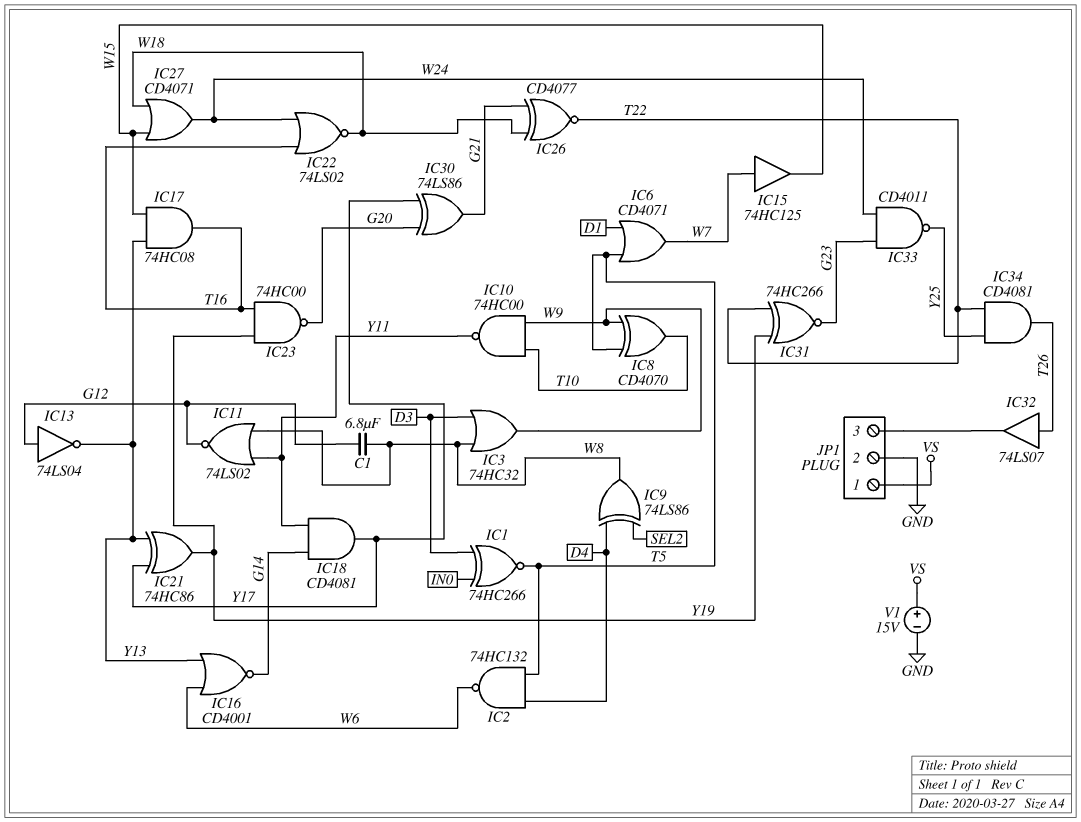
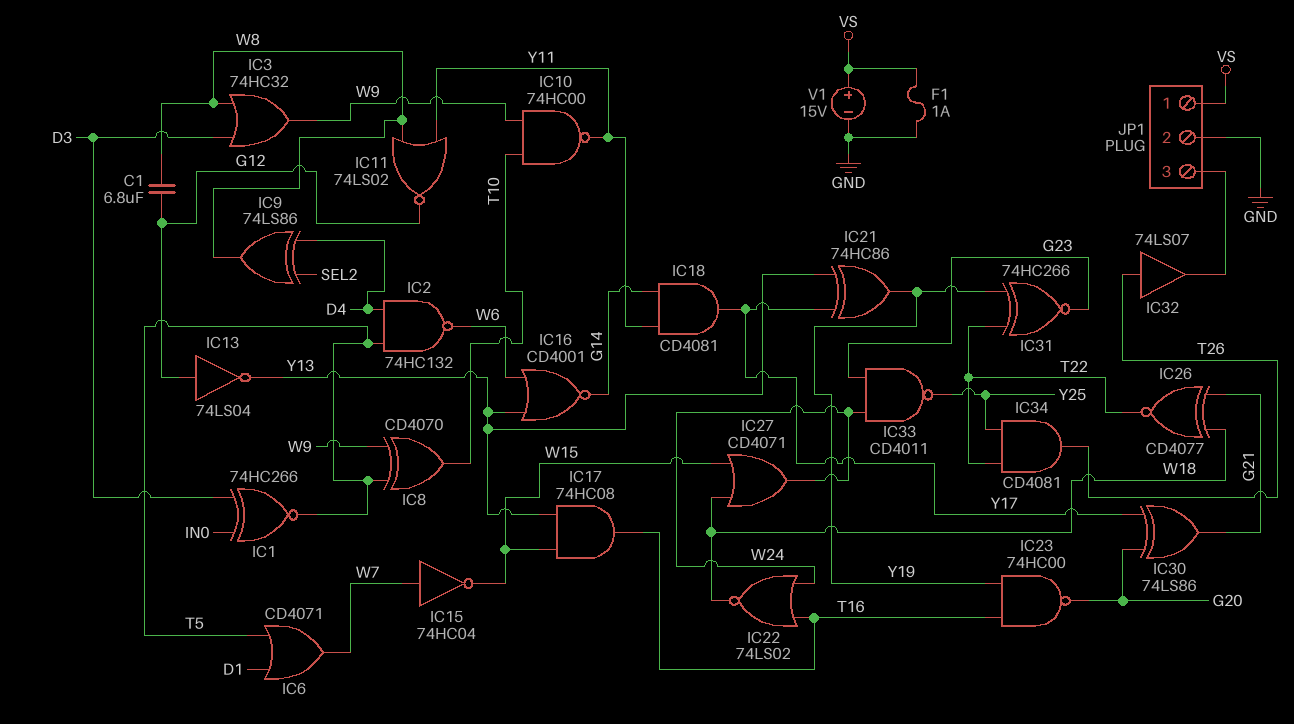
F1: none -> 1A (GND, VS)
IC15: buffer 74HC125 (in W7, out W15) -> NOT 74HC04 (in W7, out W15)

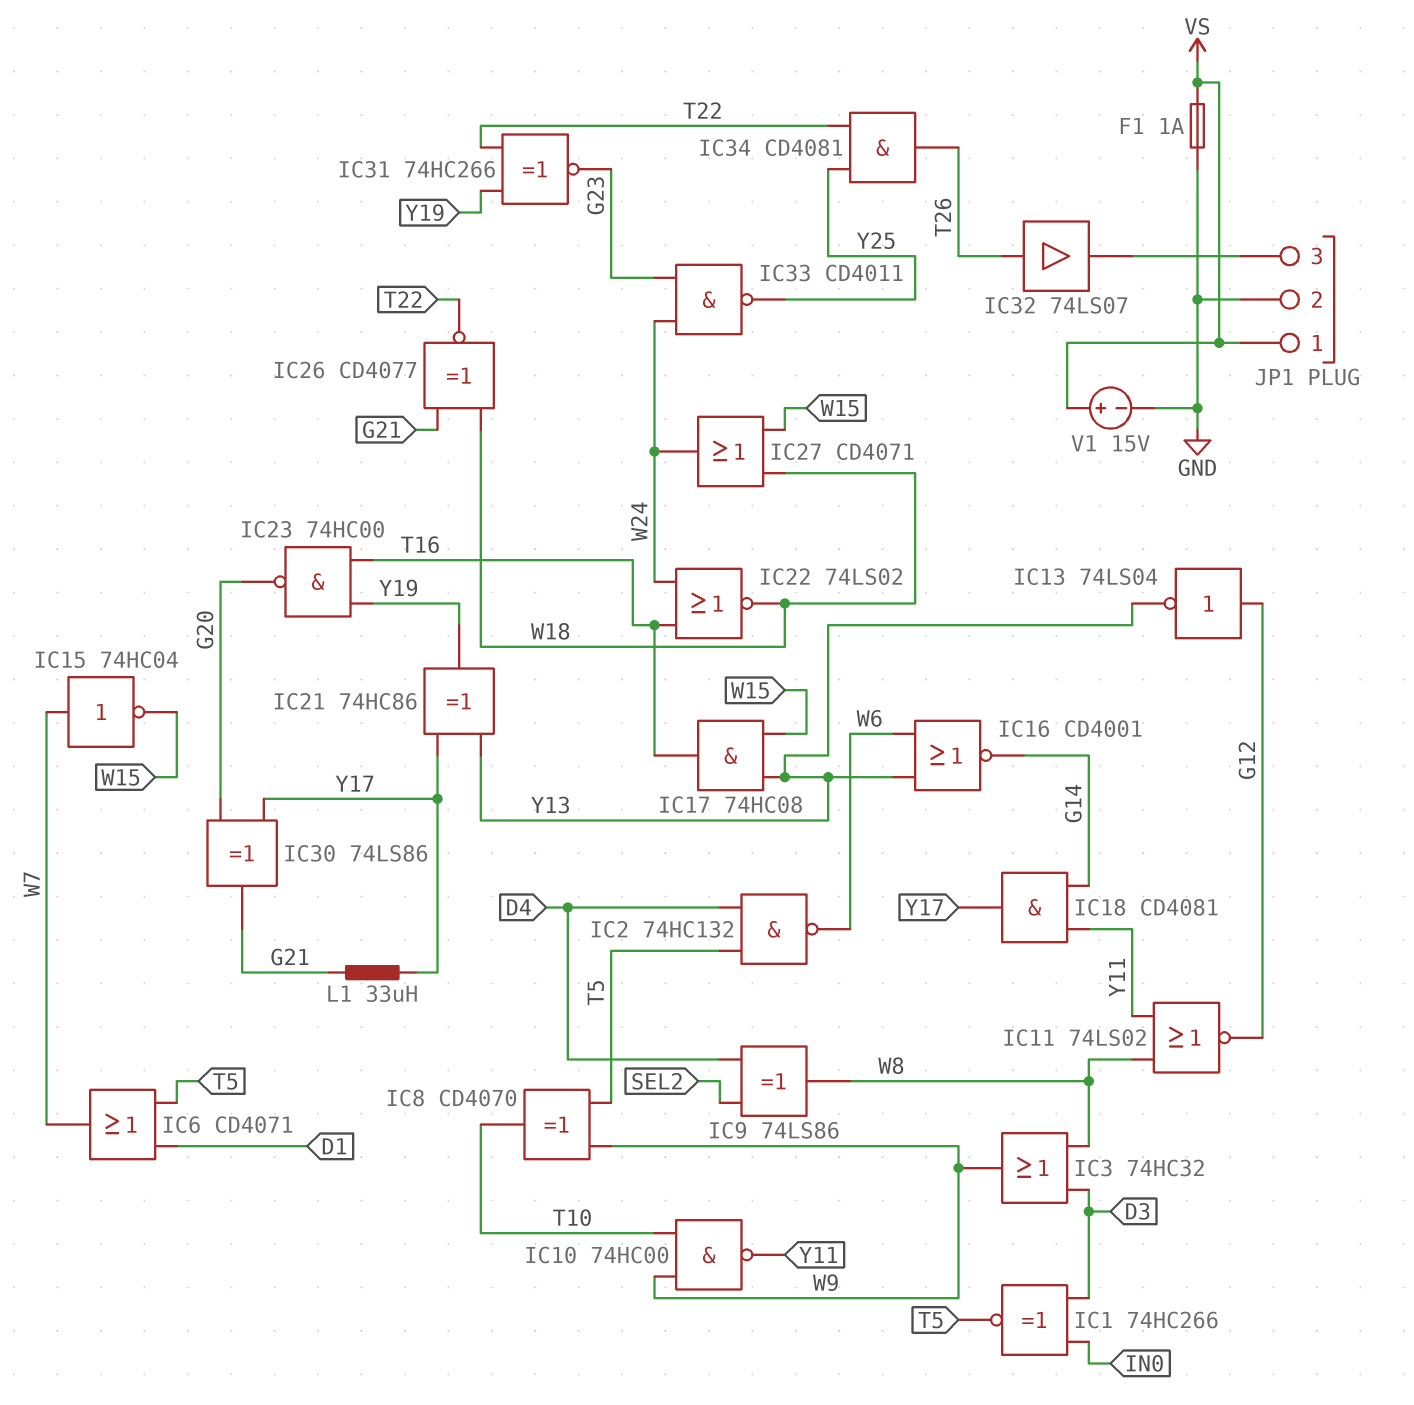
C1: 6.8uF (G12, W8) -> none
L1: none -> 33uH (G21, Y17)

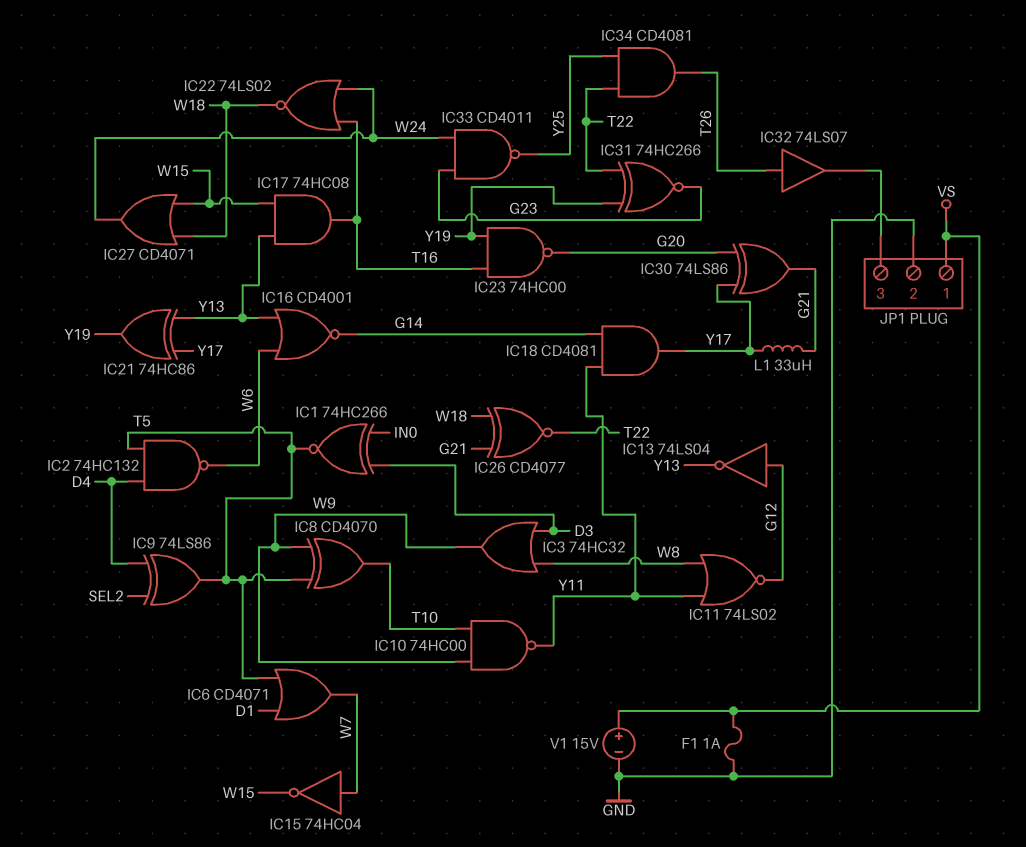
IC9: XOR 74LS86 (in D4, in SEL2, out W8) -> XOR 74LS86 (in D4, in SEL2, out T5)

